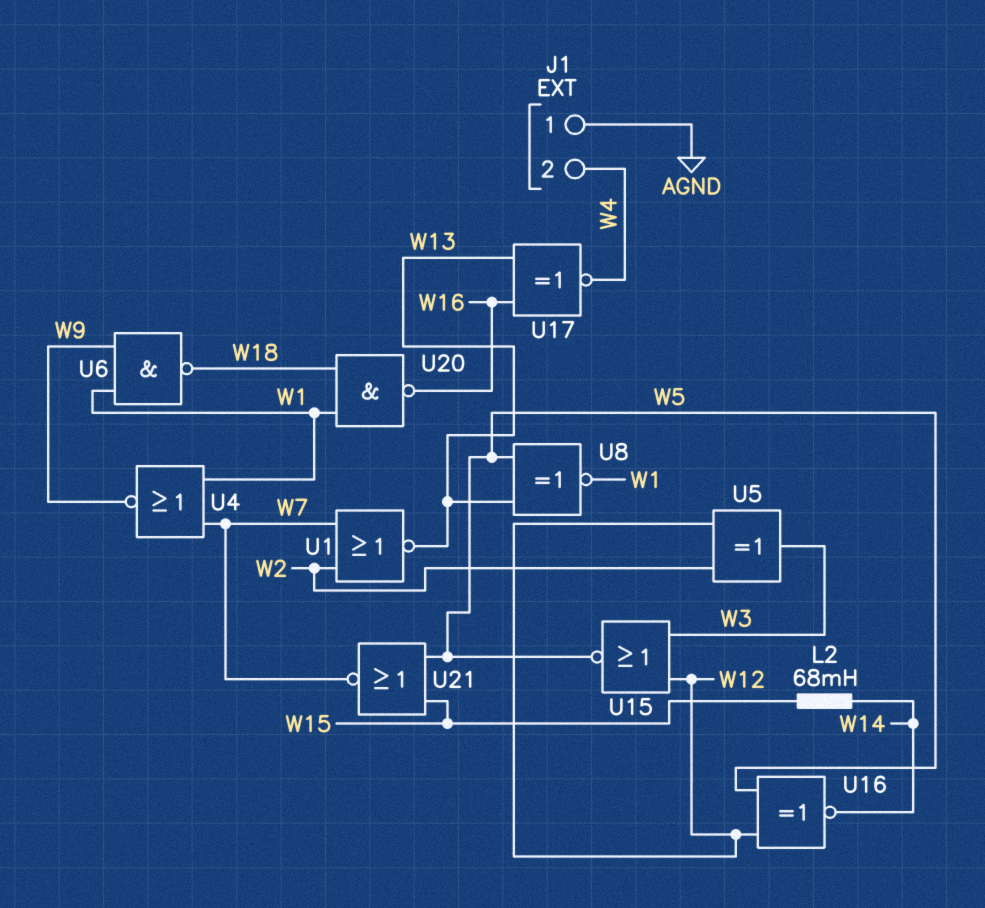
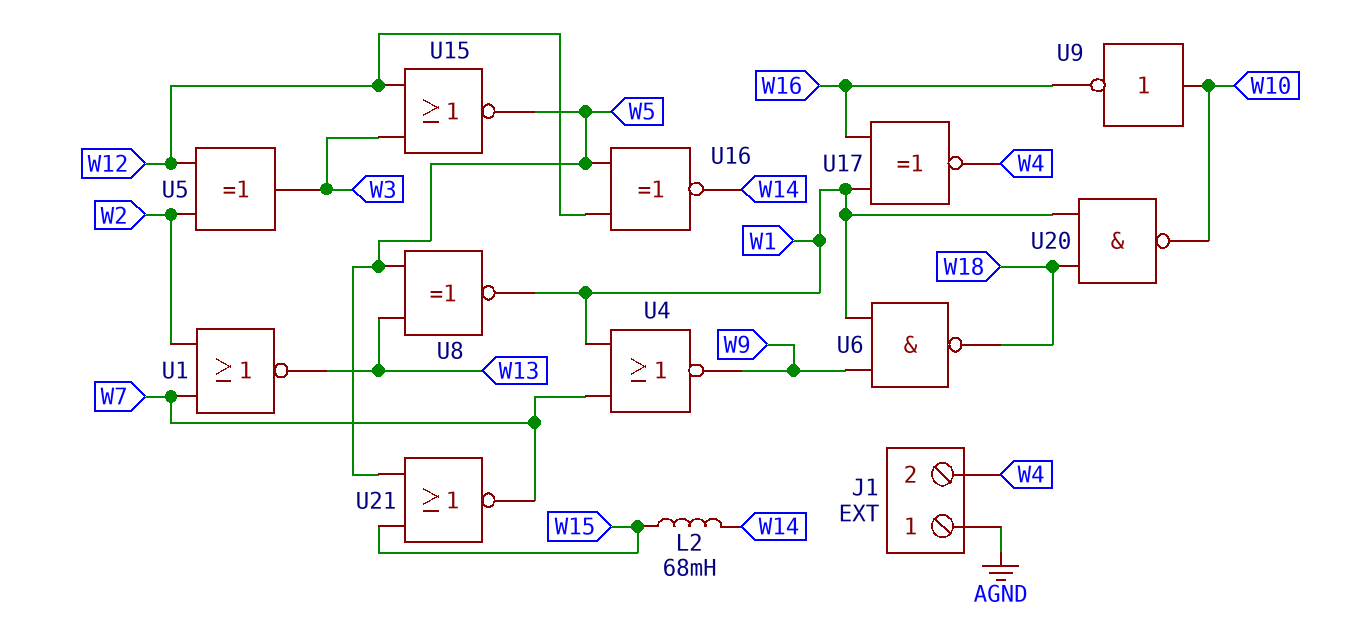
U9: none -> NOT (in W10, out W16)
U17: XNOR (in W13, in W16, out W4) -> XNOR (in W1, in W16, out W4)
U20: NAND (in W1, in W18, out W16) -> NAND (in W1, in W18, out W10)

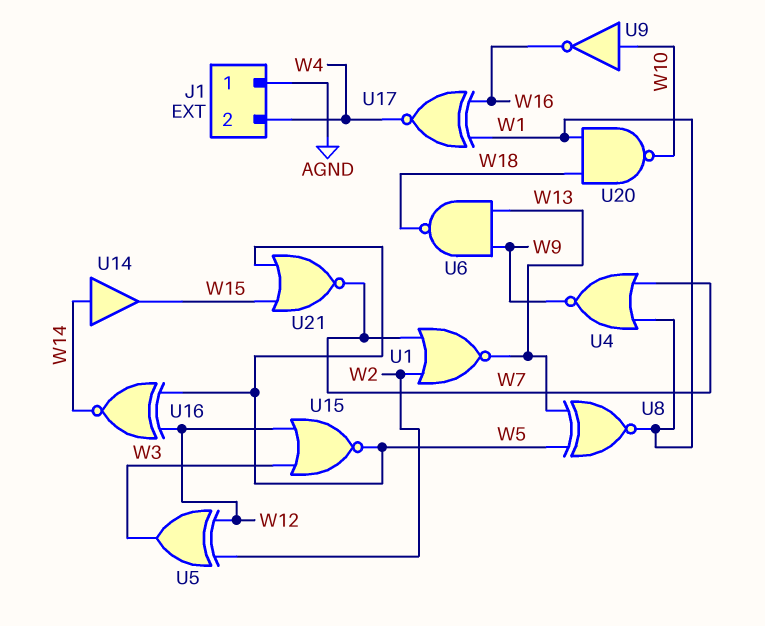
L2: 68mH (W14, W15) -> none
U6: NAND (in W1, in W9, out W18) -> NAND (in W9, in W13, out W18)
U14: none -> buffer (in W14, out W15)

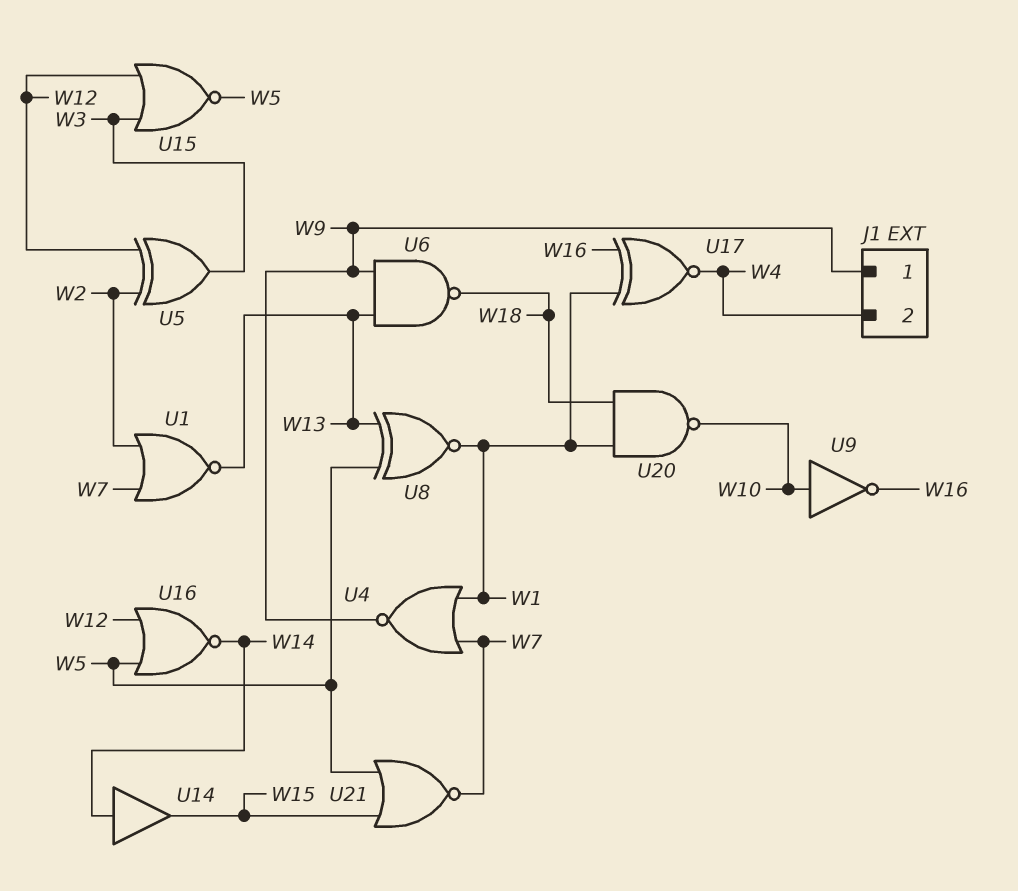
J1 pin 1: AGND -> W9
U16: XNOR (in W5, in W12, out W14) -> NOR (in W5, in W12, out W14)

